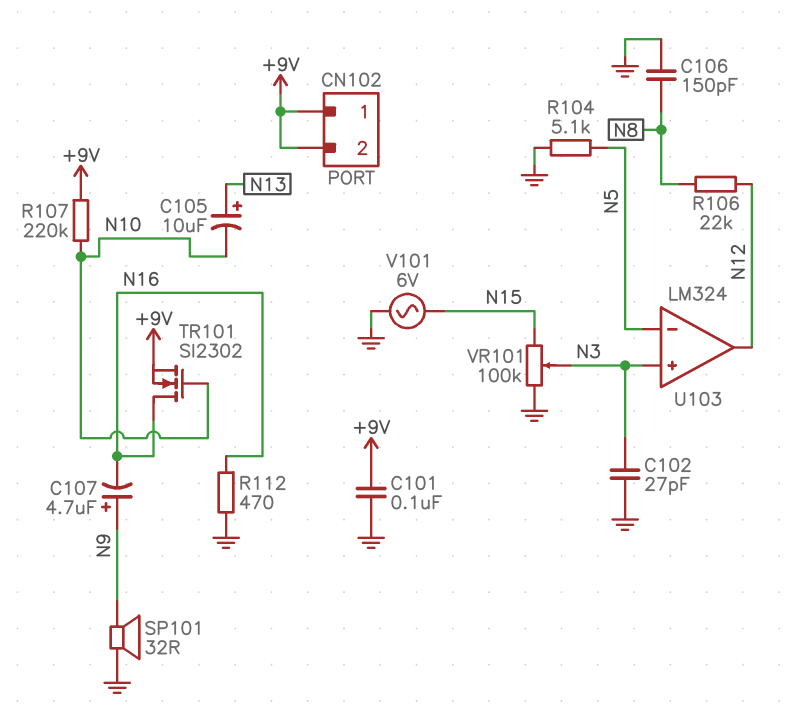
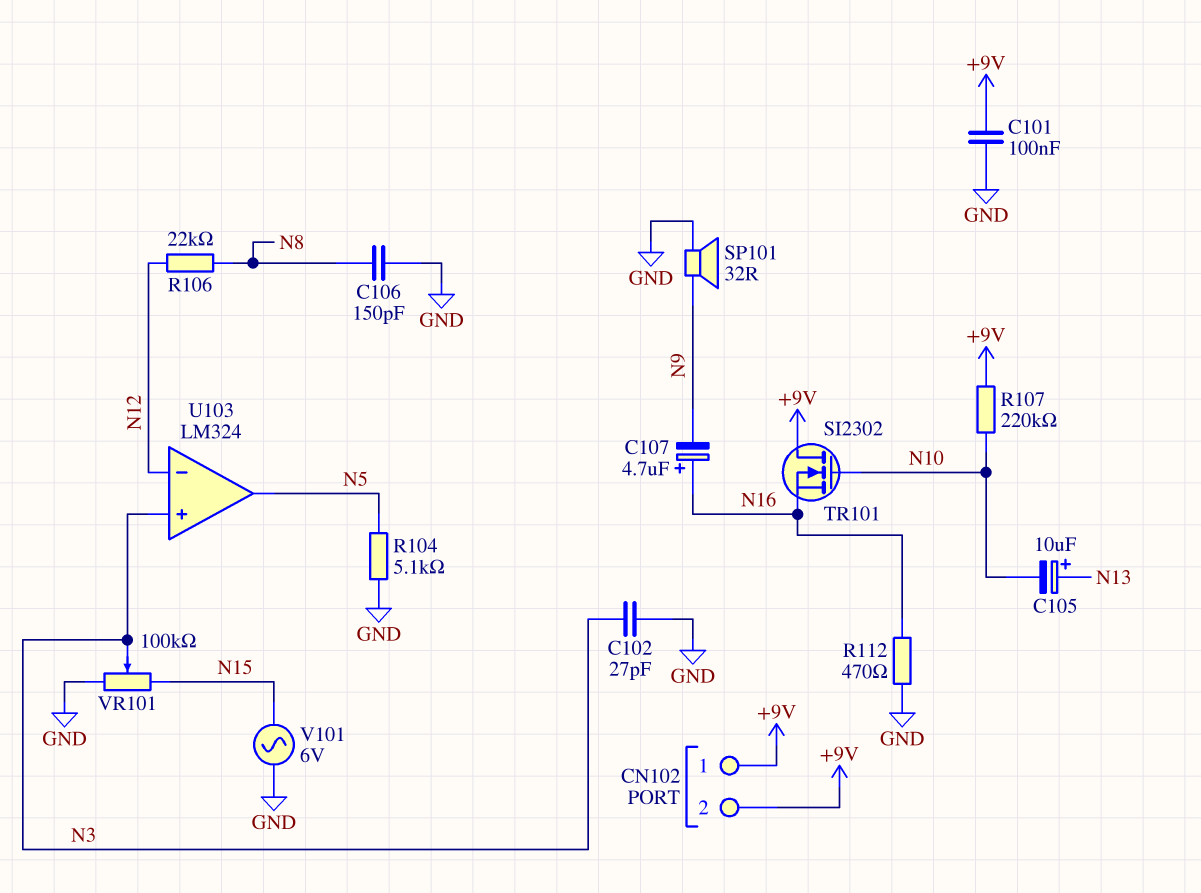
C107: 4.7uF (plus N9, minus N16) -> 4.7uF (plus N16, minus N9)
TR101: NMOS SI2302 (G N10, D N16, S +9V) -> NMOS SI2302 (G N10, D +9V, S N16)
U103 pin in-: N5 -> N12
U103 pin out: N12 -> N5

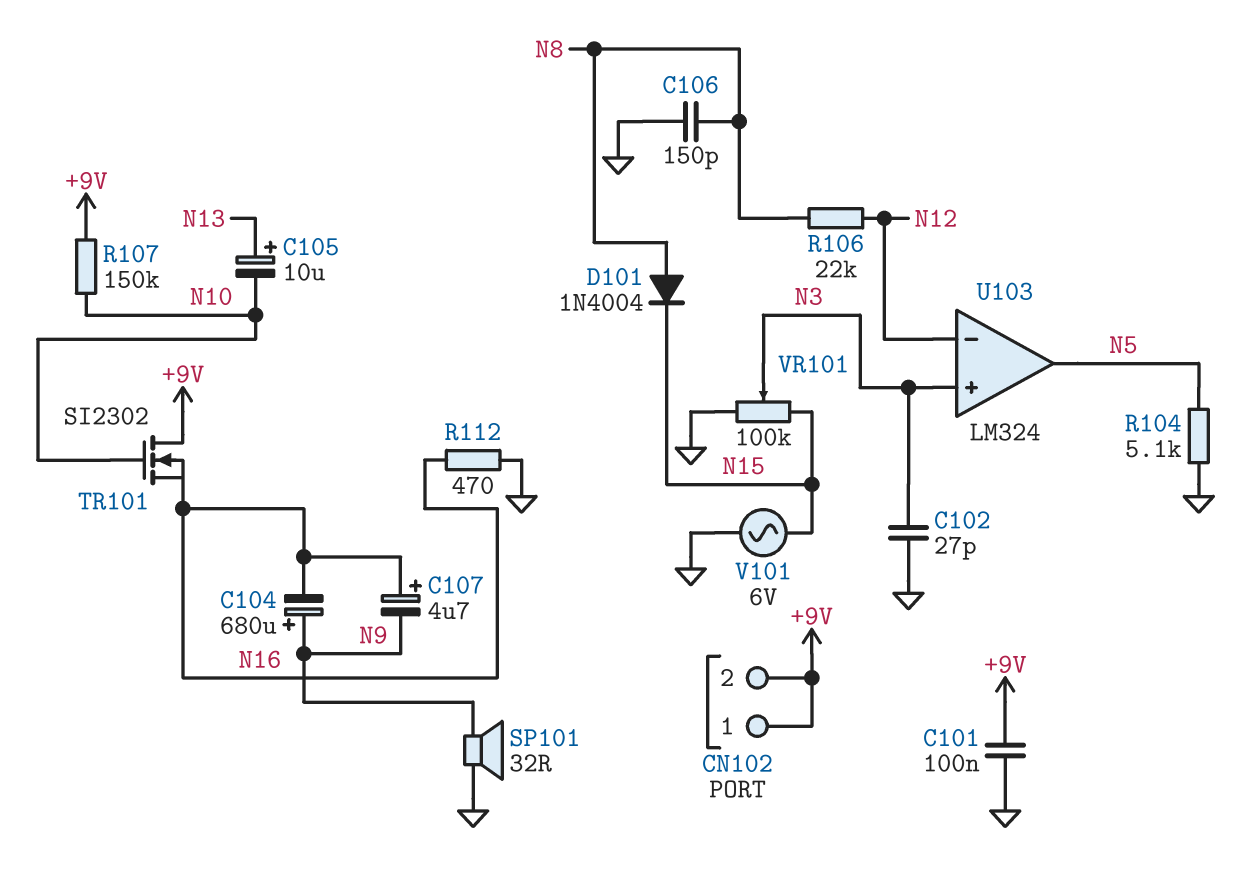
C104: none -> 680uF (plus N9, minus N16)
D101: none -> diode 1N4004 (A N8, K N15)
R107: 220k (+9V, N10) -> 150k (+9V, N10)

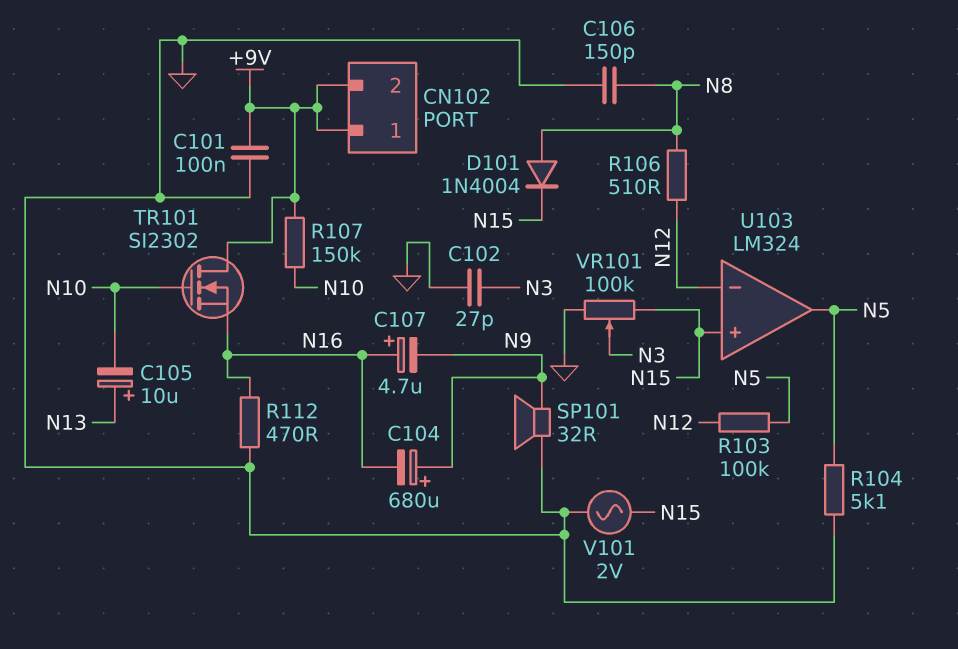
R103: none -> 100k (N5, N12)
R106: 22k (N8, N12) -> 510 (N8, N12)
U103 pin in+: N3 -> N15
V101: AC 6V (GND, N15) -> AC 2V (GND, N15)

